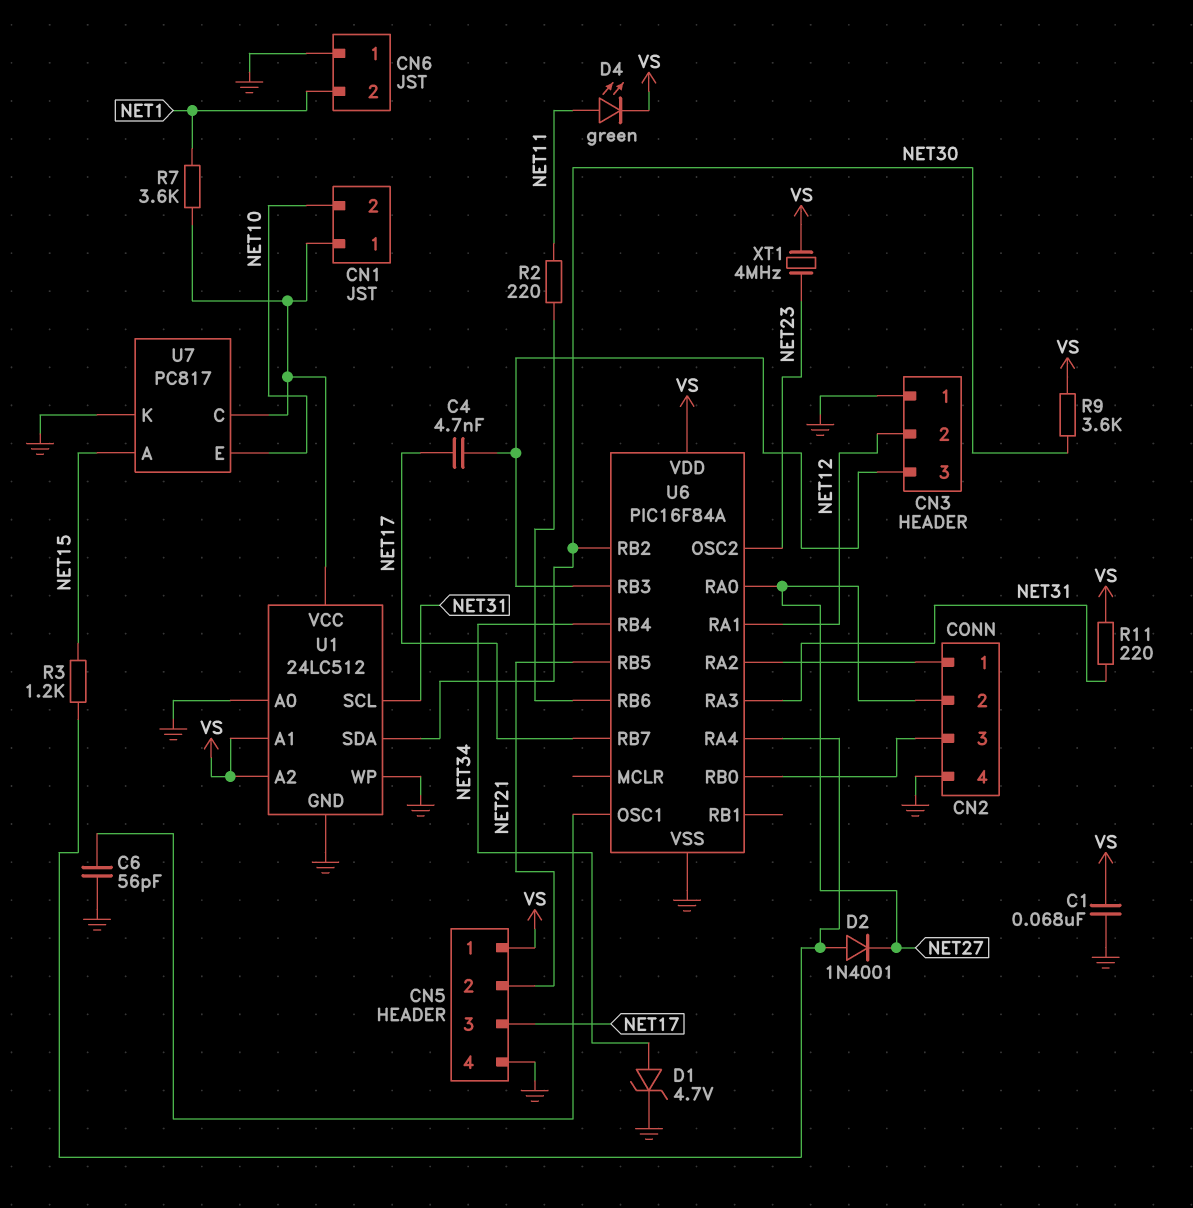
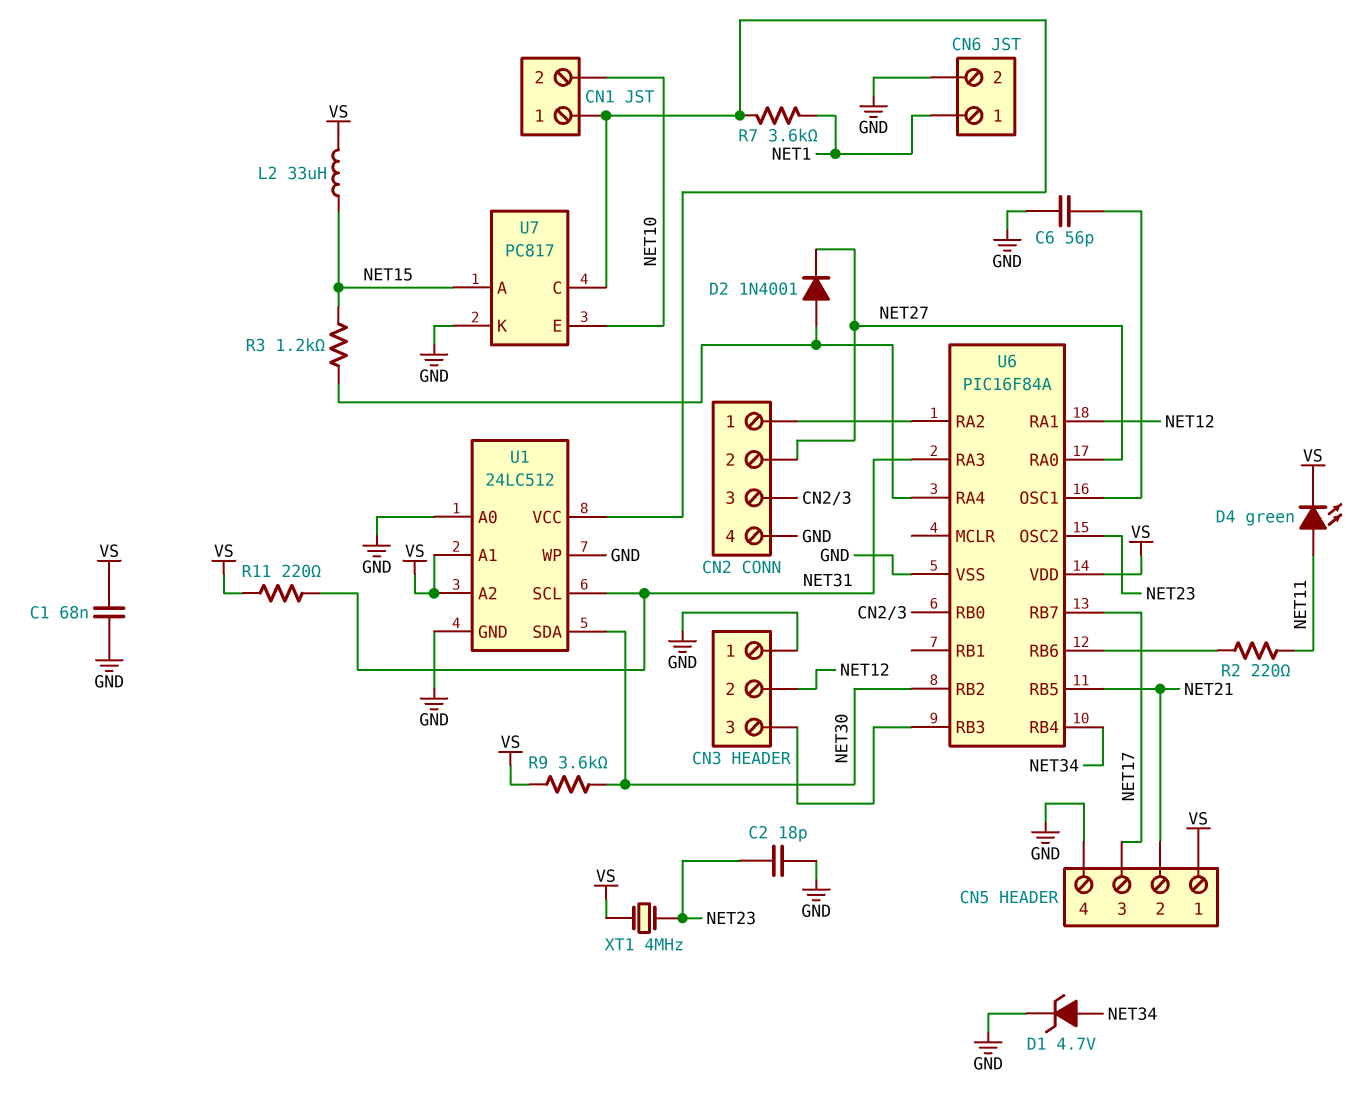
C2: none -> 18pF (GND, NET23)
C4: 4.7nF (CN3/3, NET17) -> none
CN6 pin 1: GND -> NET1
CN6 pin 2: NET1 -> GND
L2: none -> 33uH (NET15, VS)

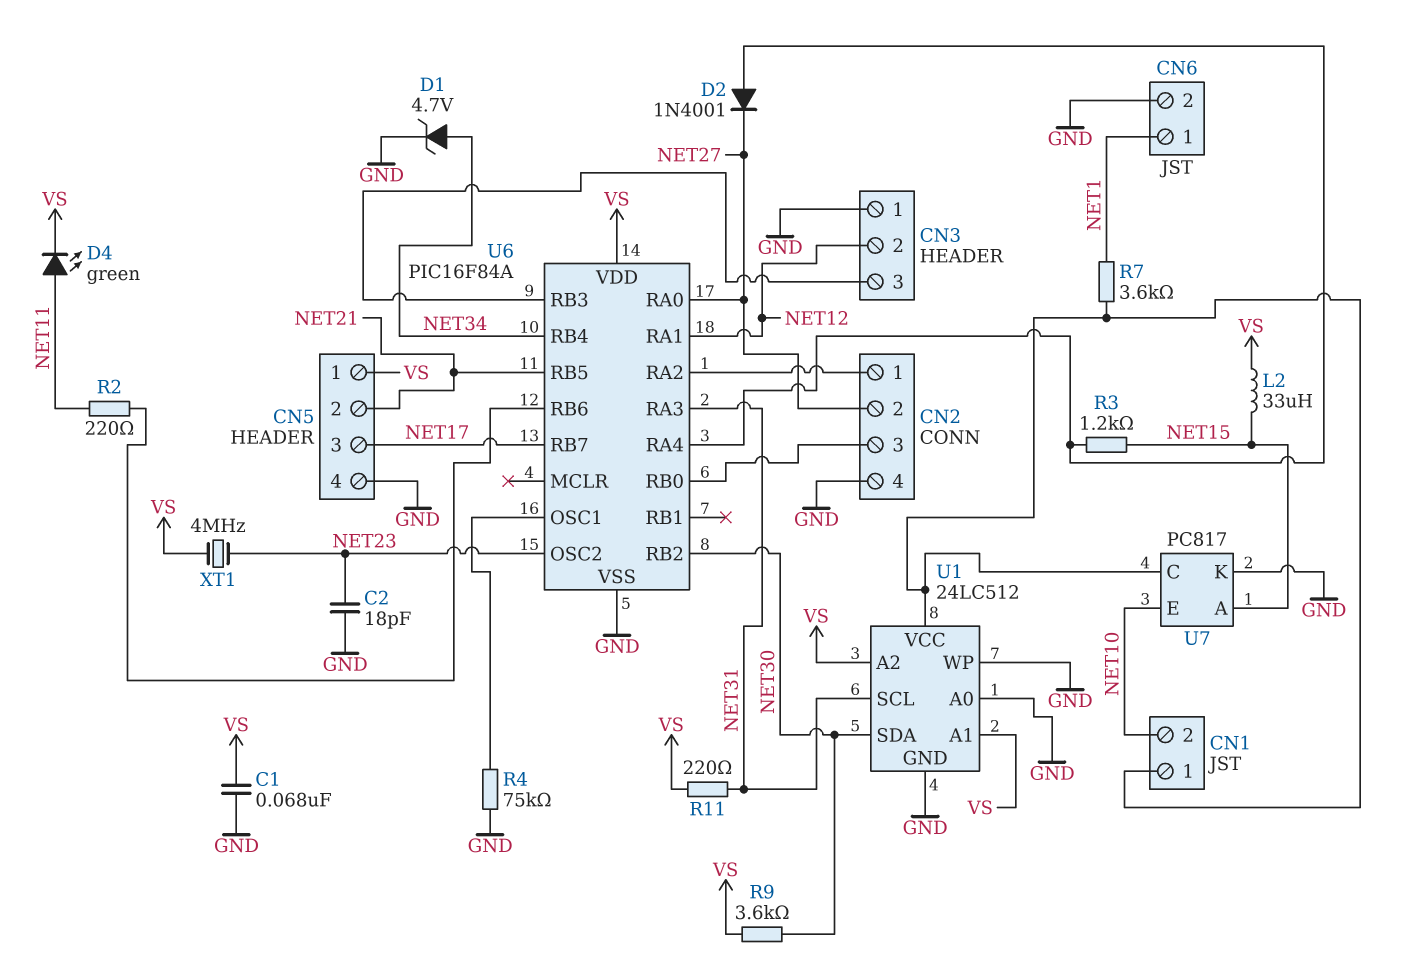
C6: 56pF (GND, U6/OSC1) -> none
R4: none -> 75k (GND, U6/OSC1)

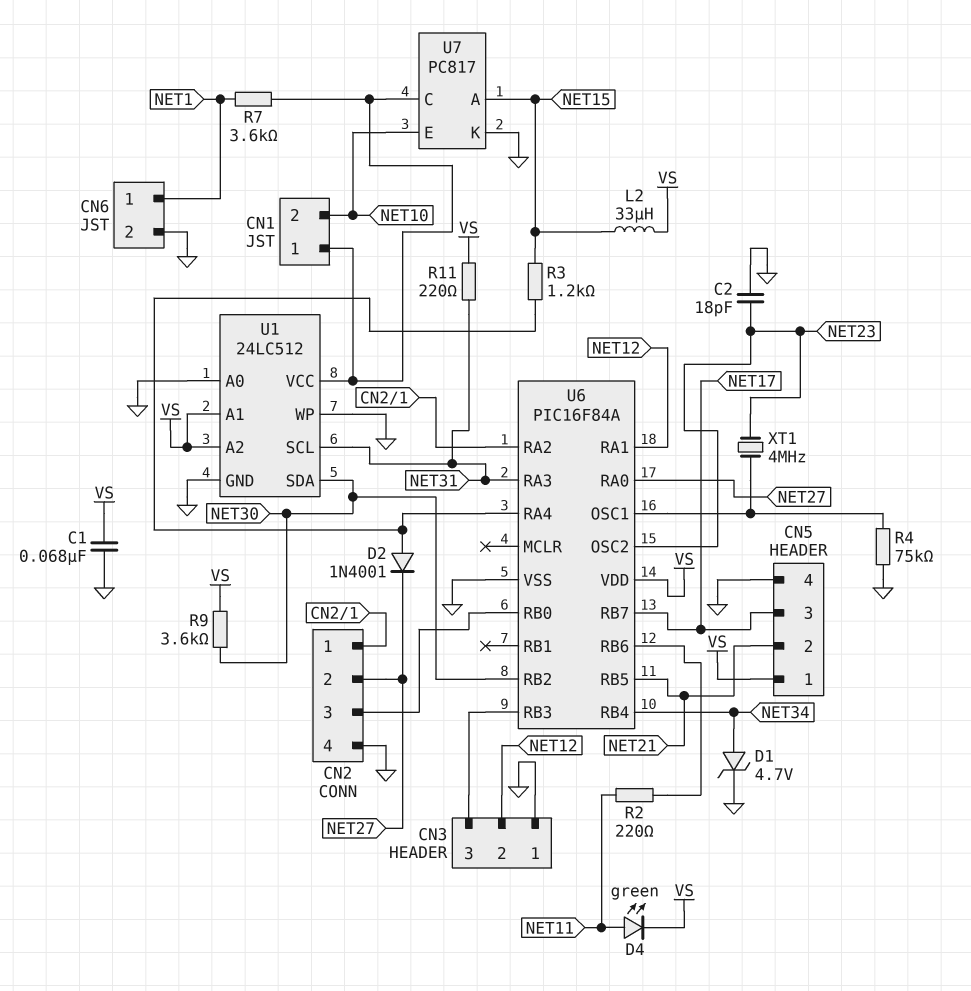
XT1: 4MHz (NET23, VS) -> 4MHz (NET23, U6/OSC1)

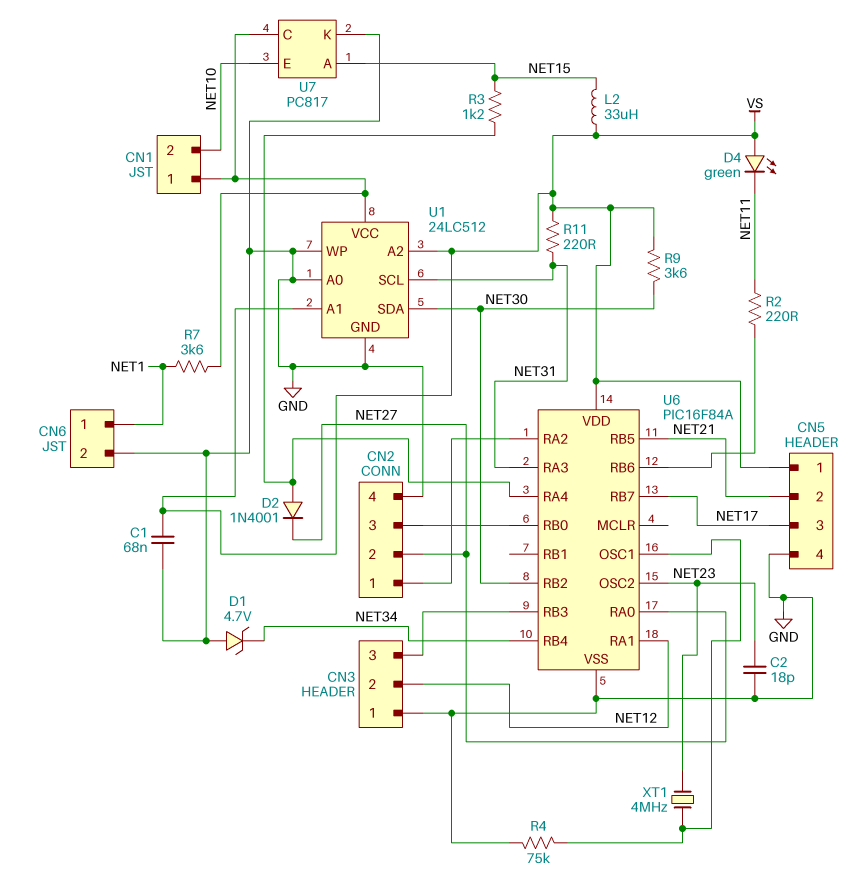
D1: zener 4.7V (A NET34, K GND) -> zener 4.7V (A GND, K NET34)
D4: LED green (A NET11, K VS) -> LED green (A VS, K NET11)

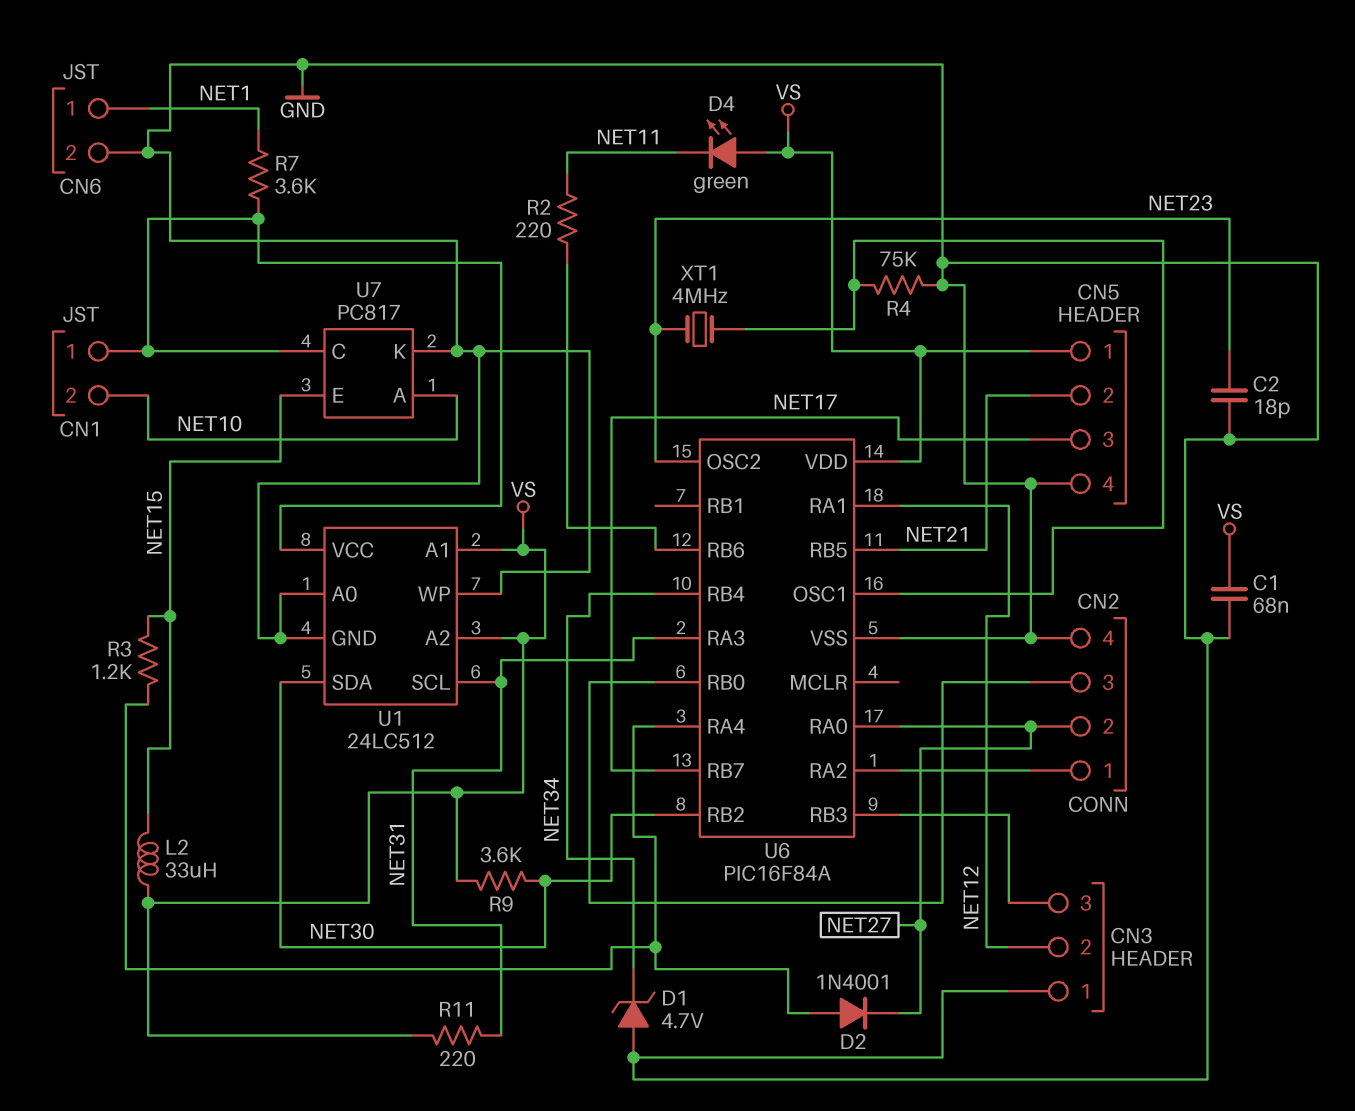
U7 pin A: NET15 -> NET10
U7 pin E: NET10 -> NET15

